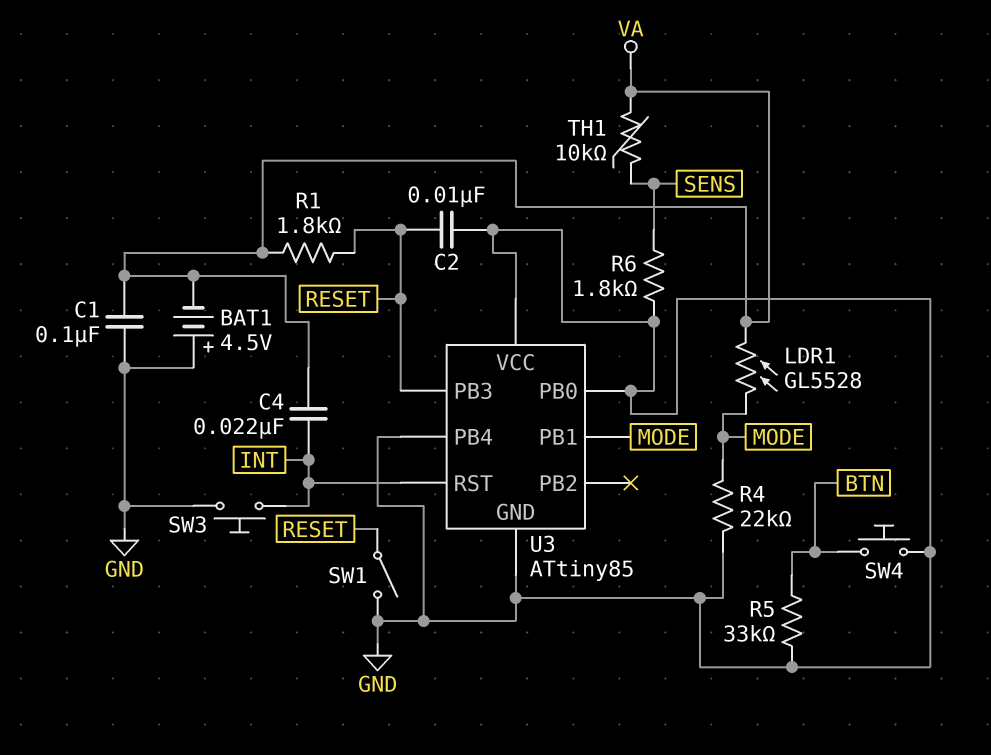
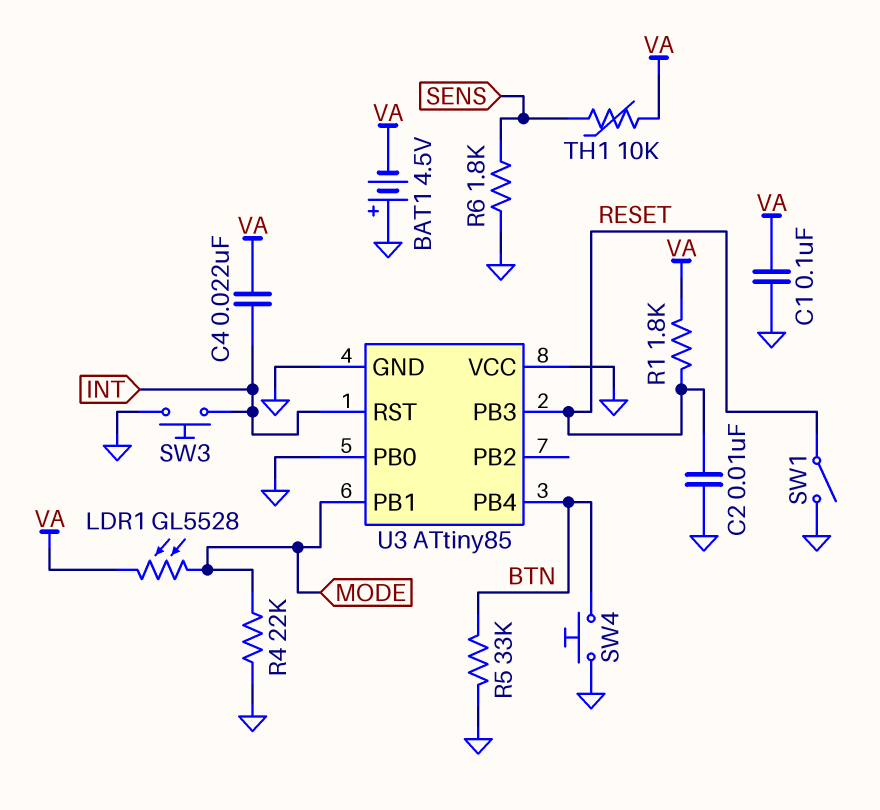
U3 pin PB4: GND -> BTN

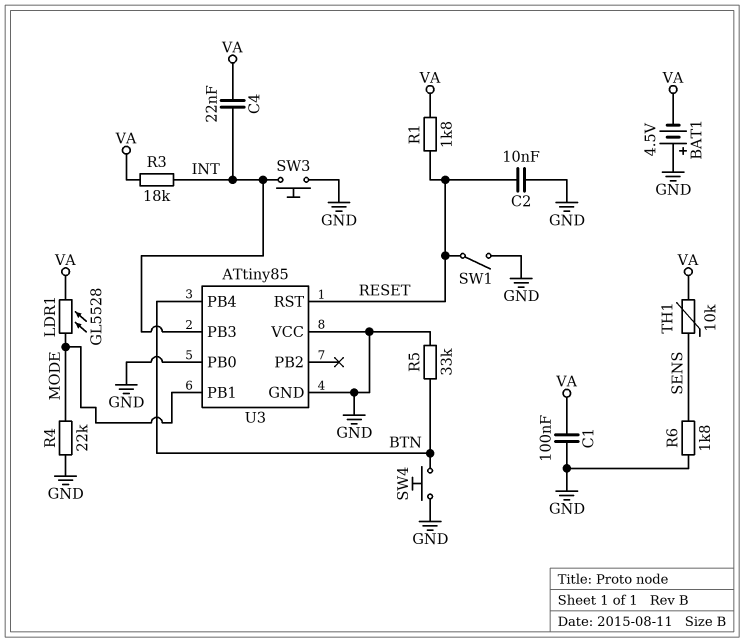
R3: none -> 18k (INT, VA)
U3 pin PB3: RESET -> INT
U3 pin RST: INT -> RESET

